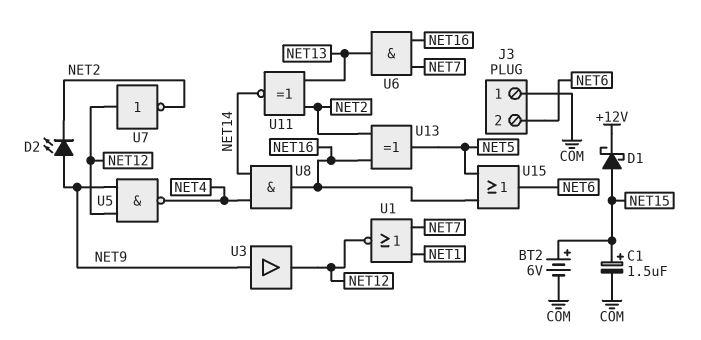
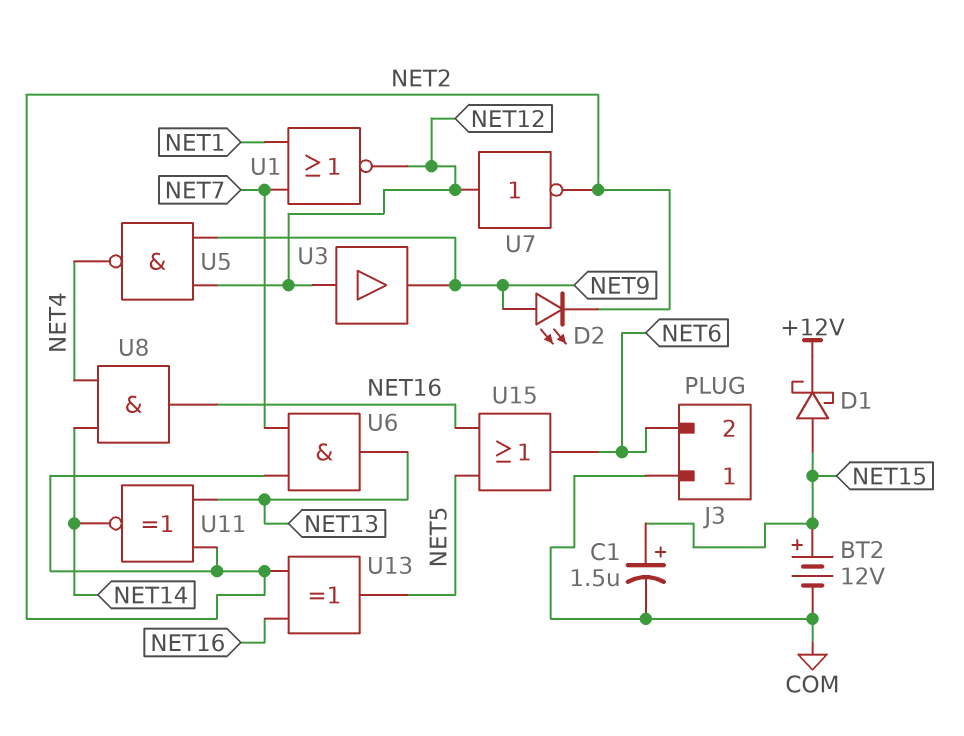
BT2: 6V (plus NET15, minus COM) -> 12V (plus NET15, minus COM)
U3: buffer (in NET9, out NET12) -> buffer (in NET12, out NET9)
U6: AND (in NET7, in NET16, out NET13) -> AND (in NET2, in NET7, out NET13)

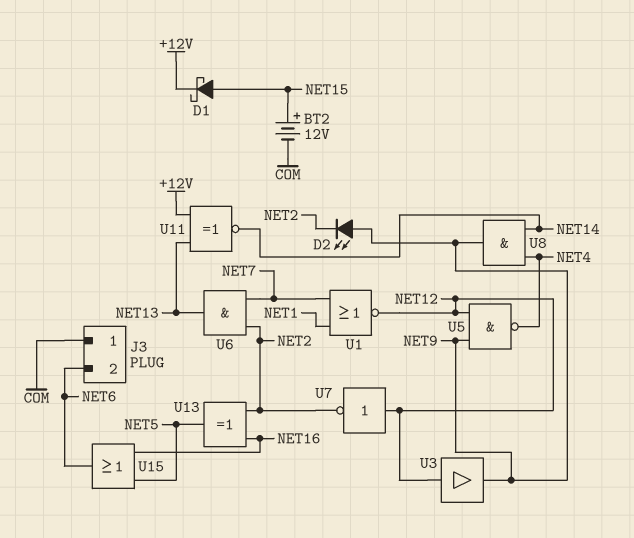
C1: 1.5uF (plus NET15, minus COM) -> none
U8: AND (in NET4, in NET14, out NET16) -> AND (in NET4, in NET14, out NET9)
U11: XNOR (in NET2, in NET13, out NET14) -> XNOR (in +12V, in NET13, out NET14)

